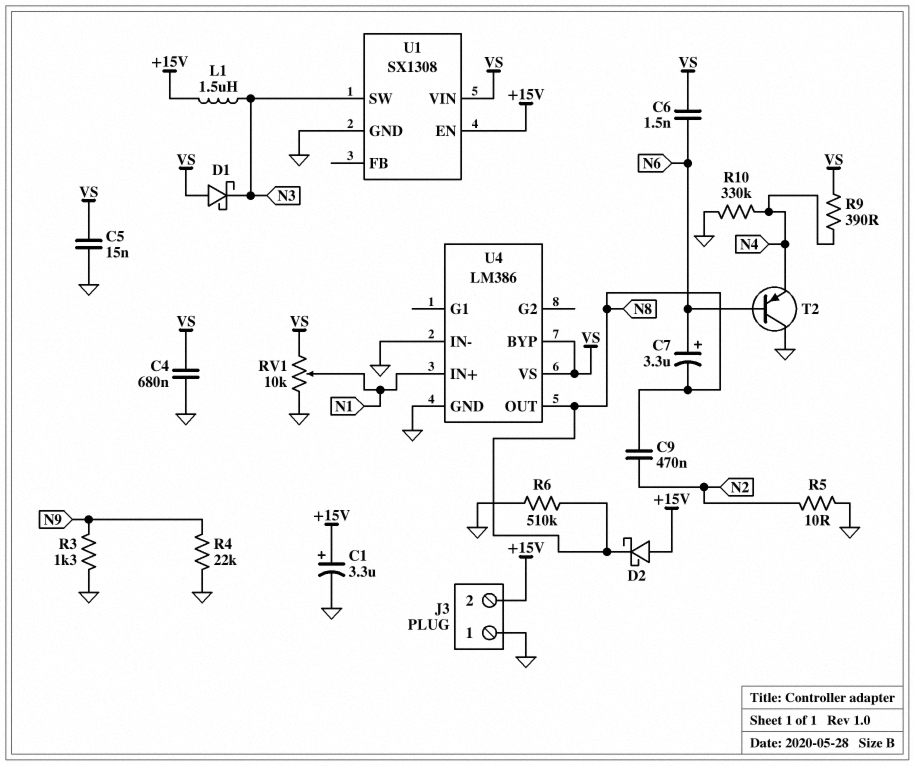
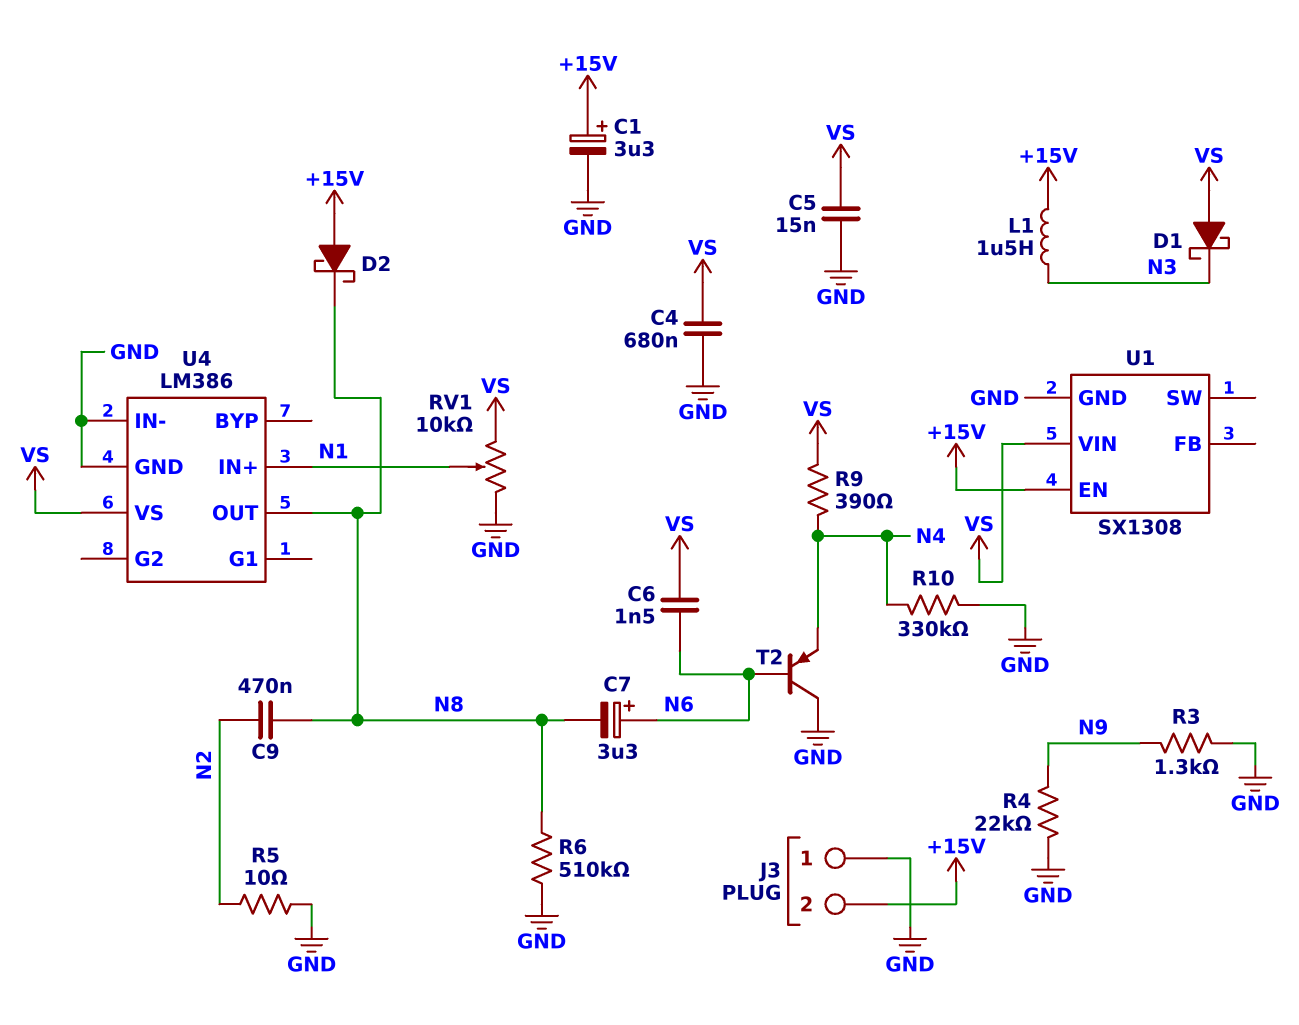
U1 pin SW: N3 -> none
U4 pin BYP: VS -> none

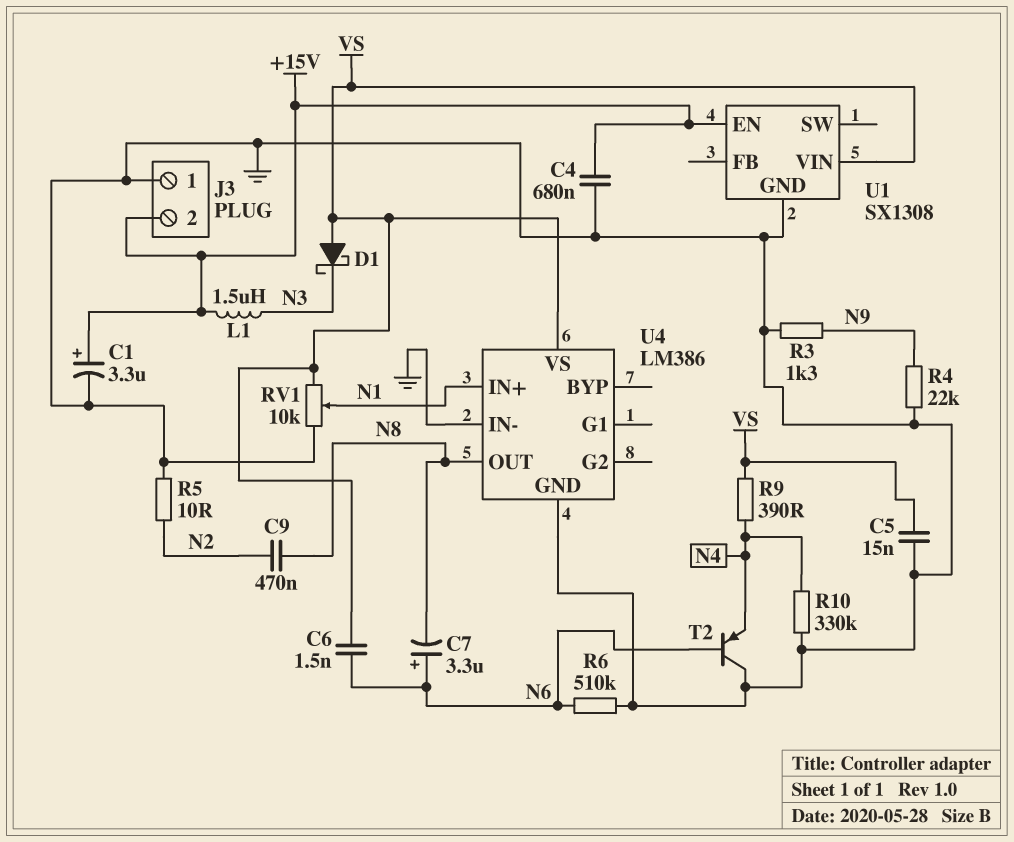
C4: 680nF (GND, VS) -> 680nF (+15V, GND)
D2: schottky (A +15V, K N8) -> none
R6: 510k (GND, N8) -> 510k (GND, N6)

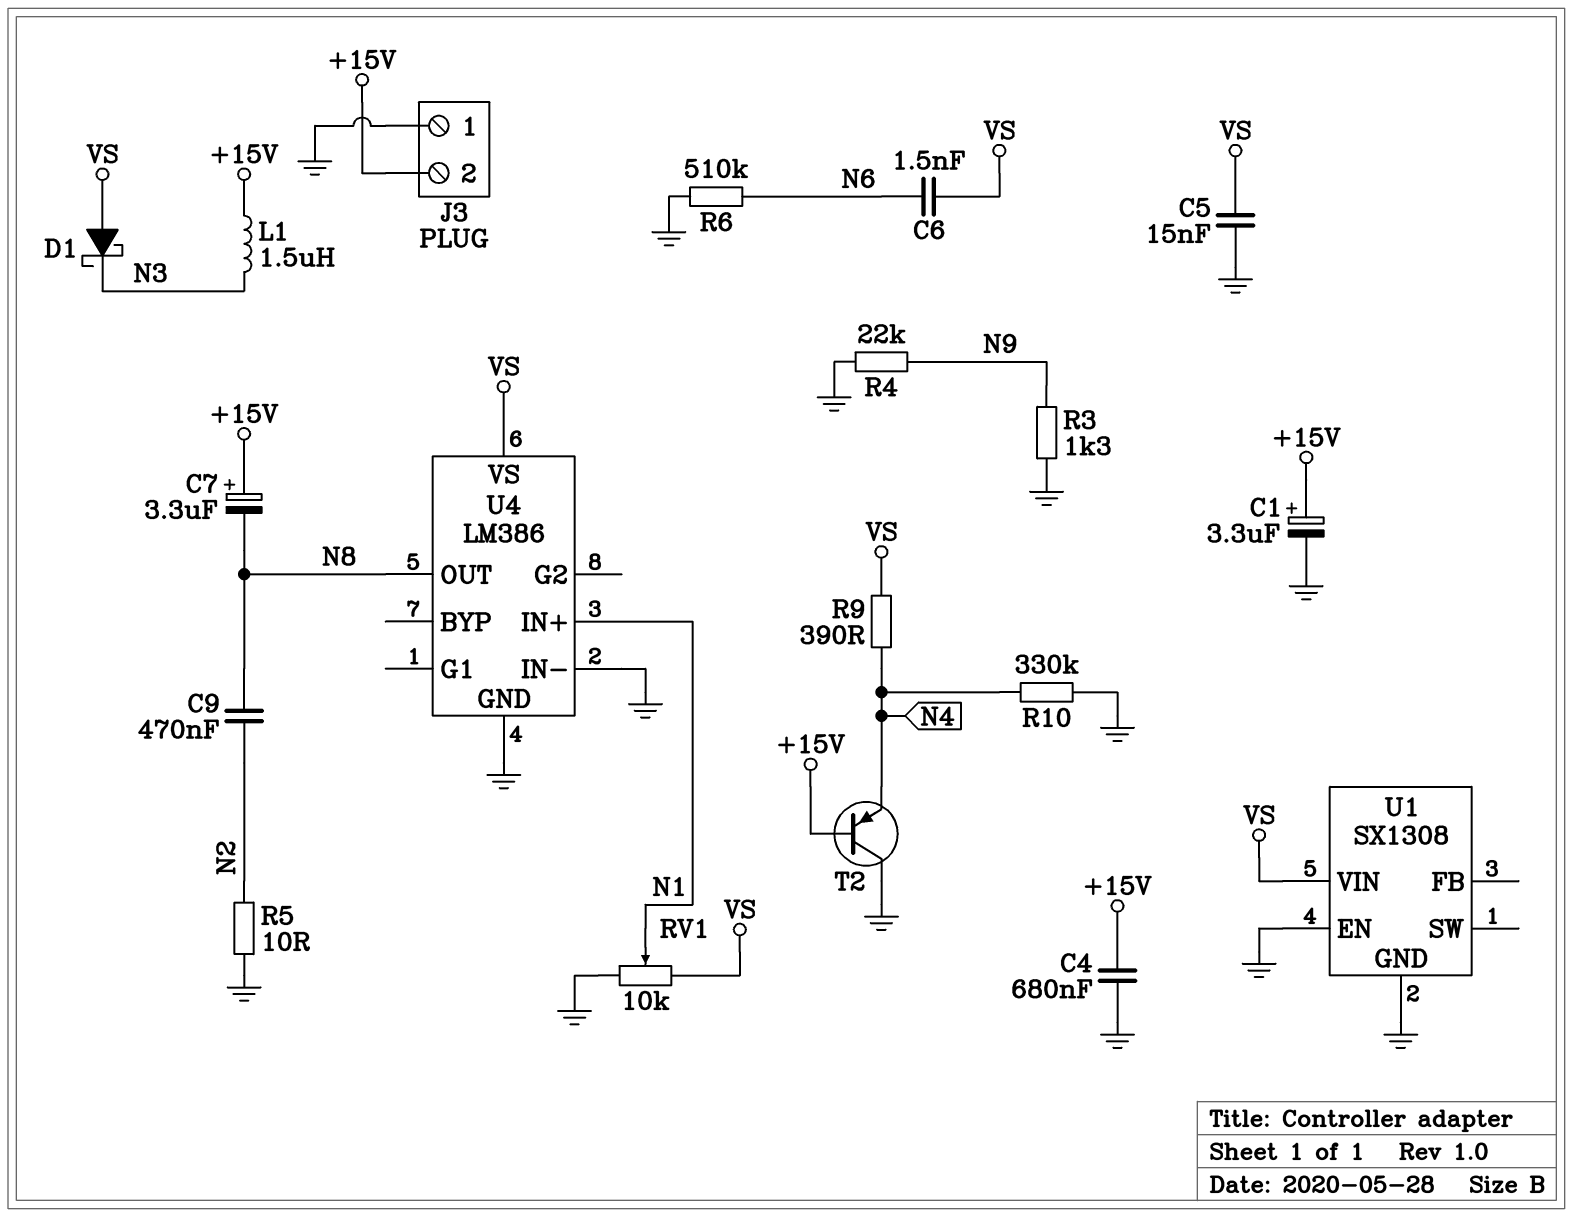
C7: 3.3uF (plus N6, minus N8) -> 3.3uF (plus +15V, minus N8)
T2: PNP (B N6, C GND, E N4) -> PNP (B +15V, C GND, E N4)
U1 pin EN: +15V -> GND

